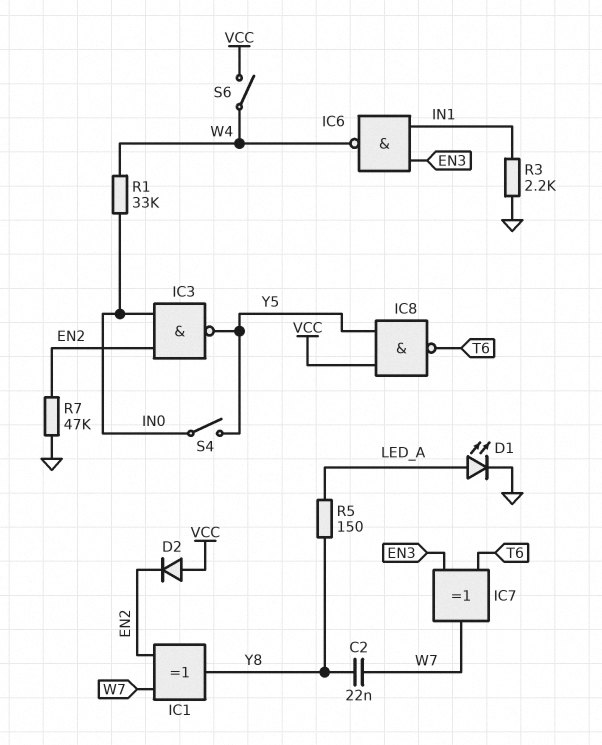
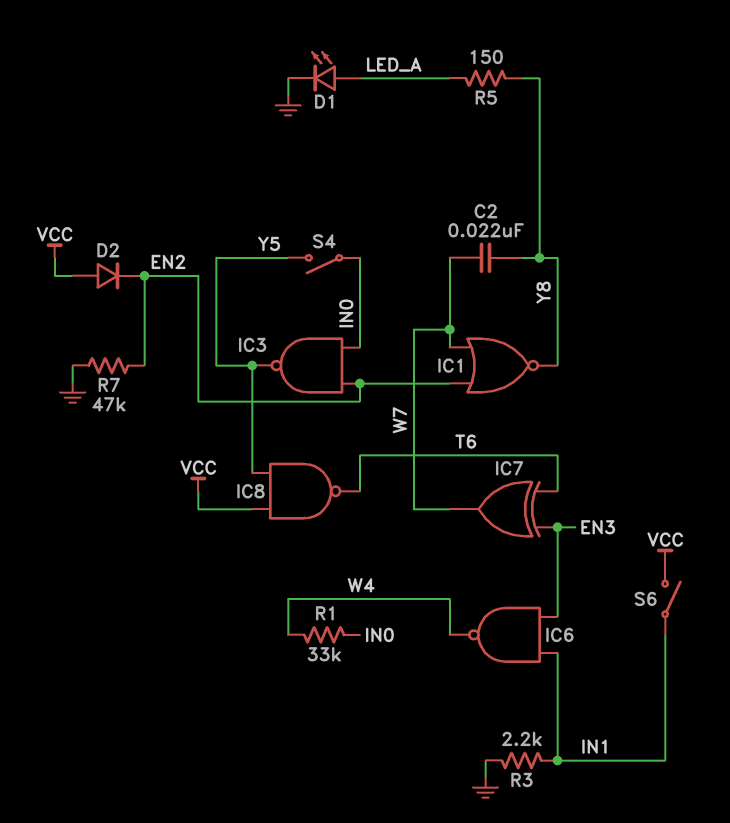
IC1: XOR (in EN2, in W7, out Y8) -> NOR (in EN2, in W7, out Y8)
S6: switch (VCC, W4) -> switch (IN1, VCC)

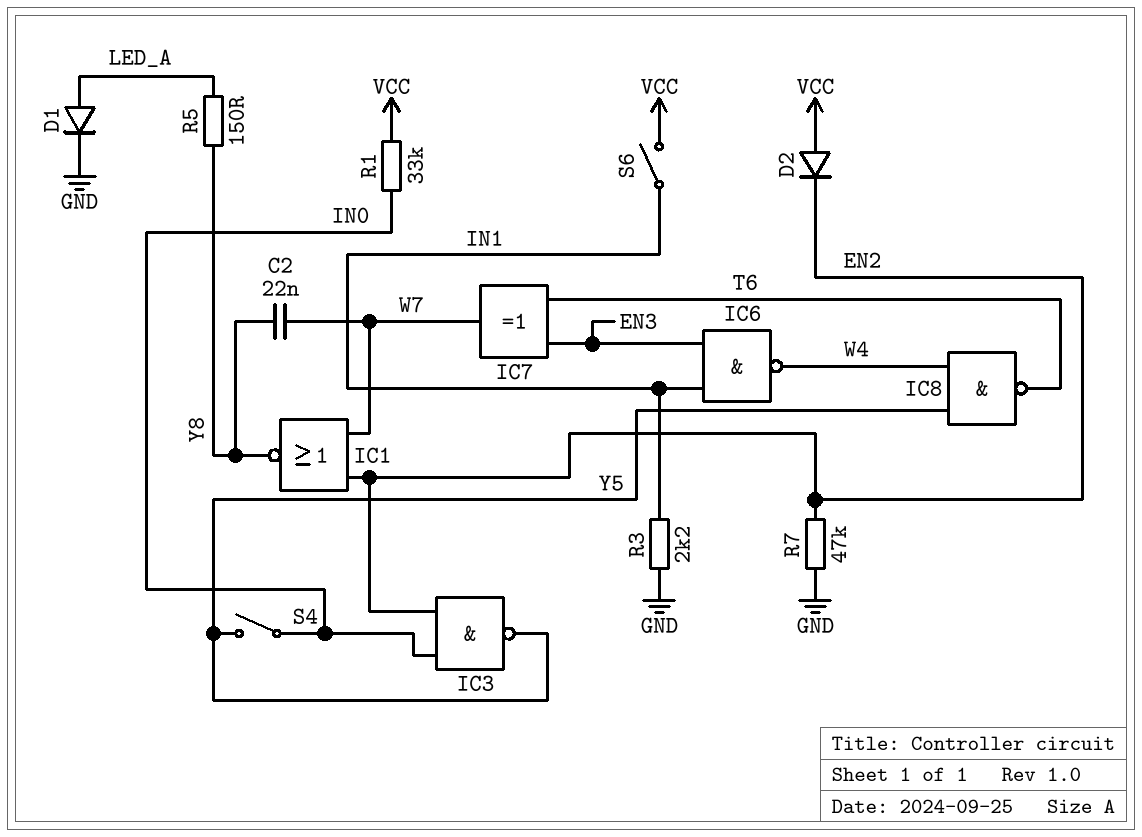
D1: LED (A LED_A, K GND) -> diode (A LED_A, K GND)
IC8: NAND (in VCC, in Y5, out T6) -> NAND (in W4, in Y5, out T6)
R1: 33k (IN0, W4) -> 33k (IN0, VCC)

